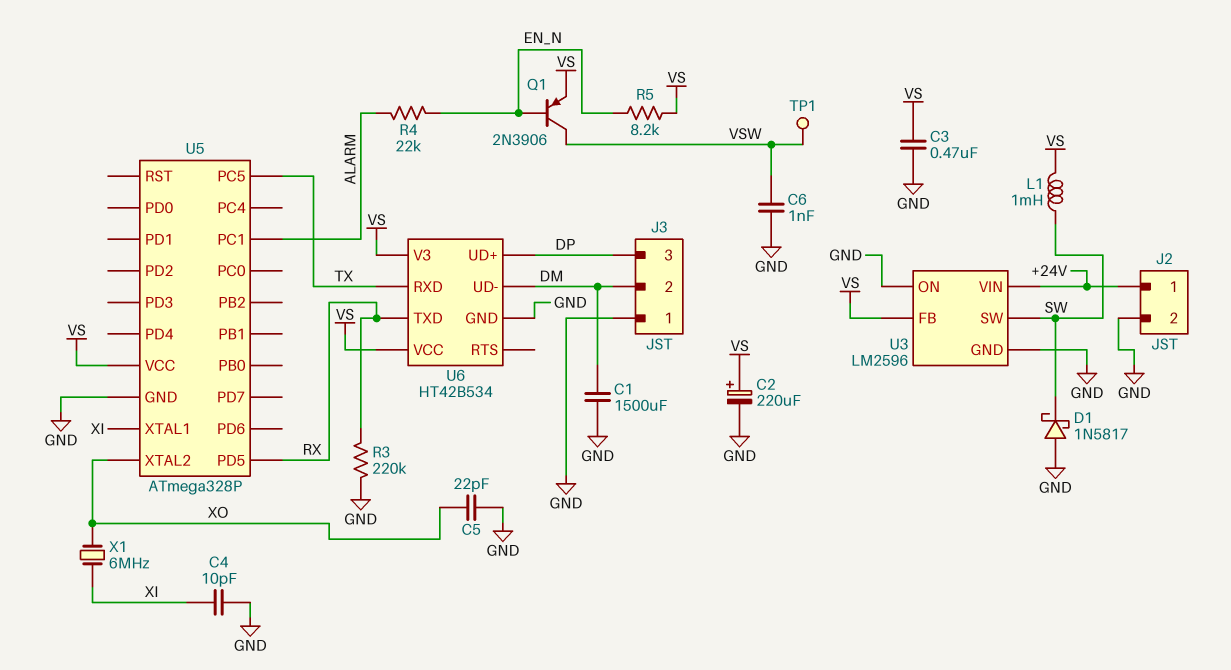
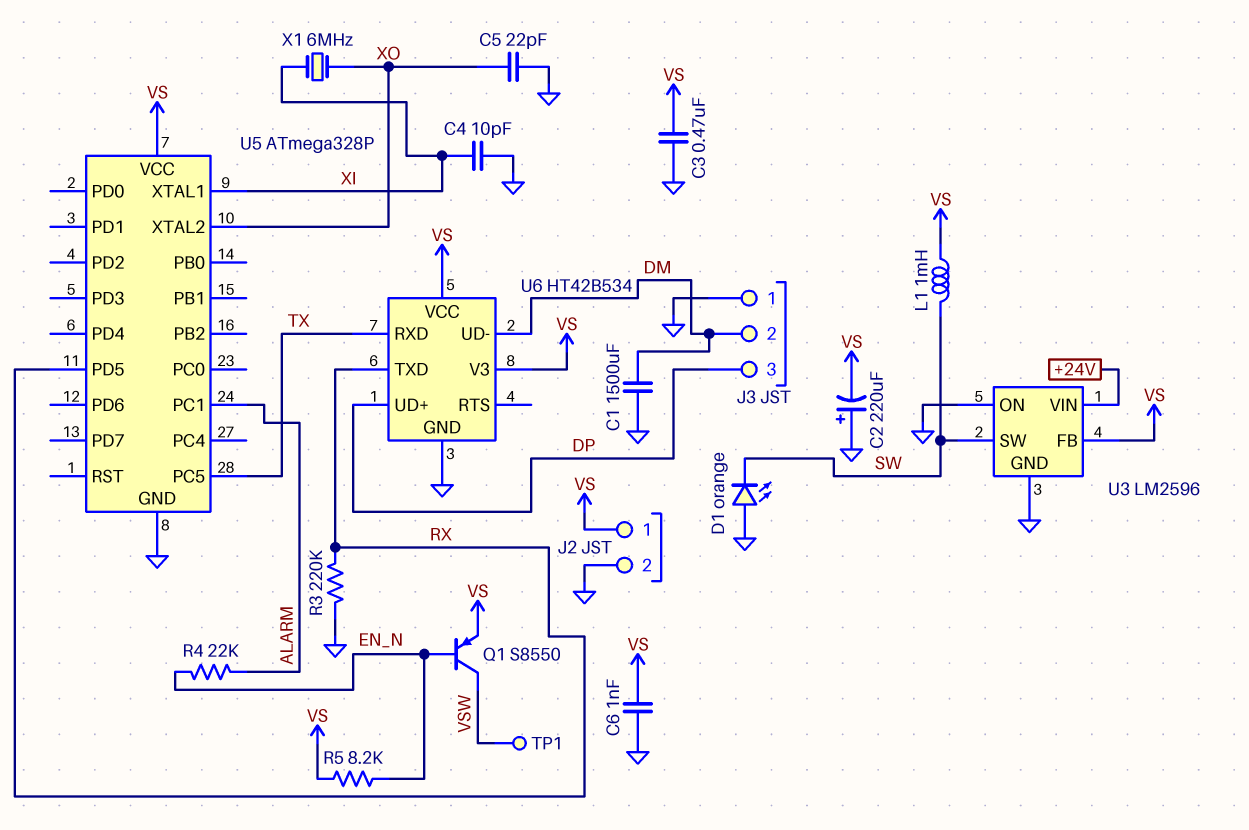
C2: 220uF (plus VS, minus GND) -> 220uF (plus GND, minus VS)
C6: 1nF (GND, VSW) -> 1nF (GND, VS)
D1: schottky 1N5817 (A GND, K SW) -> LED orange (A GND, K SW)
J2 pin 1: +24V -> VS
Q1: PNP 2N3906 (B EN_N, C VSW, E VS) -> PNP S8550 (B EN_N, C VSW, E VS)

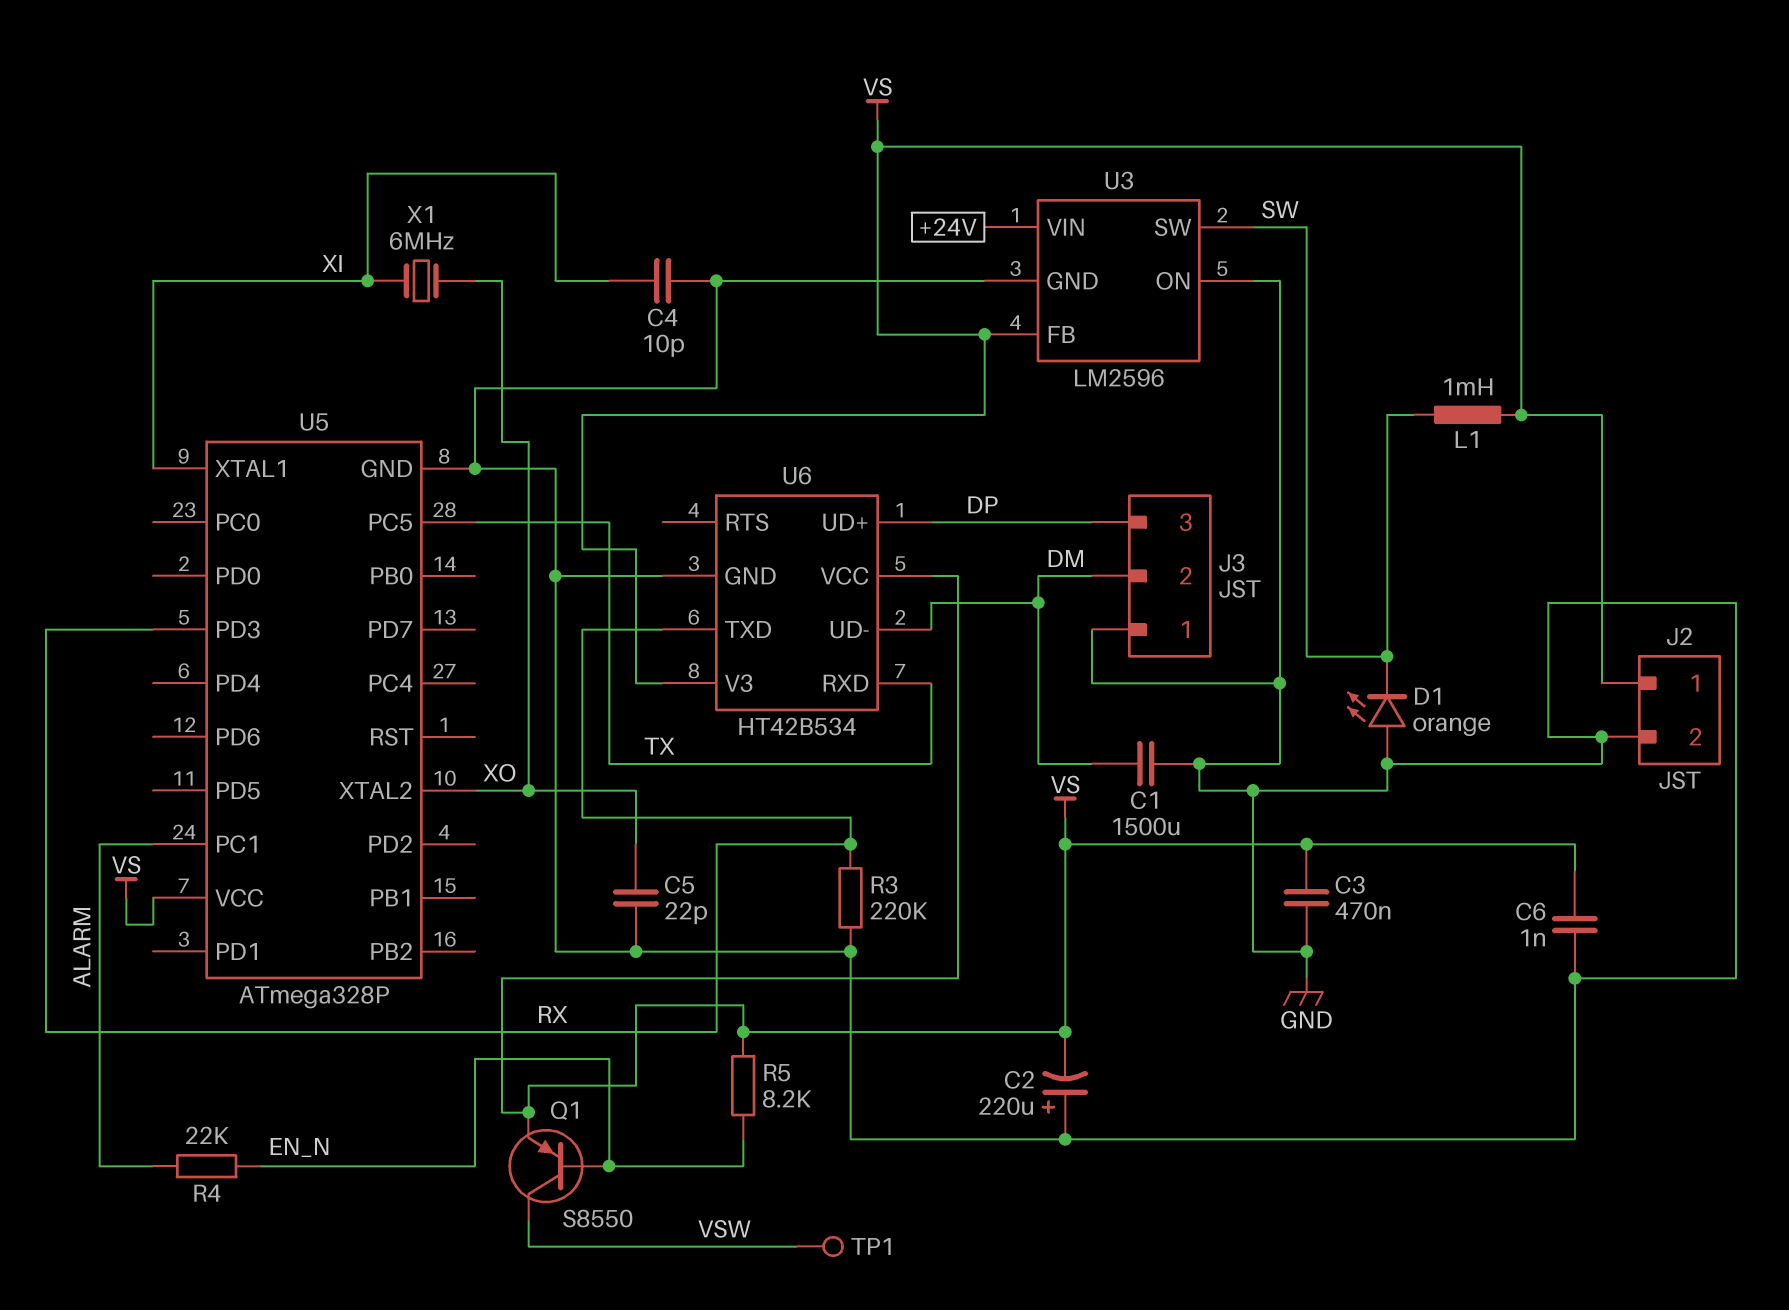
U5 pin PD3: none -> RX
U5 pin PD5: RX -> none

